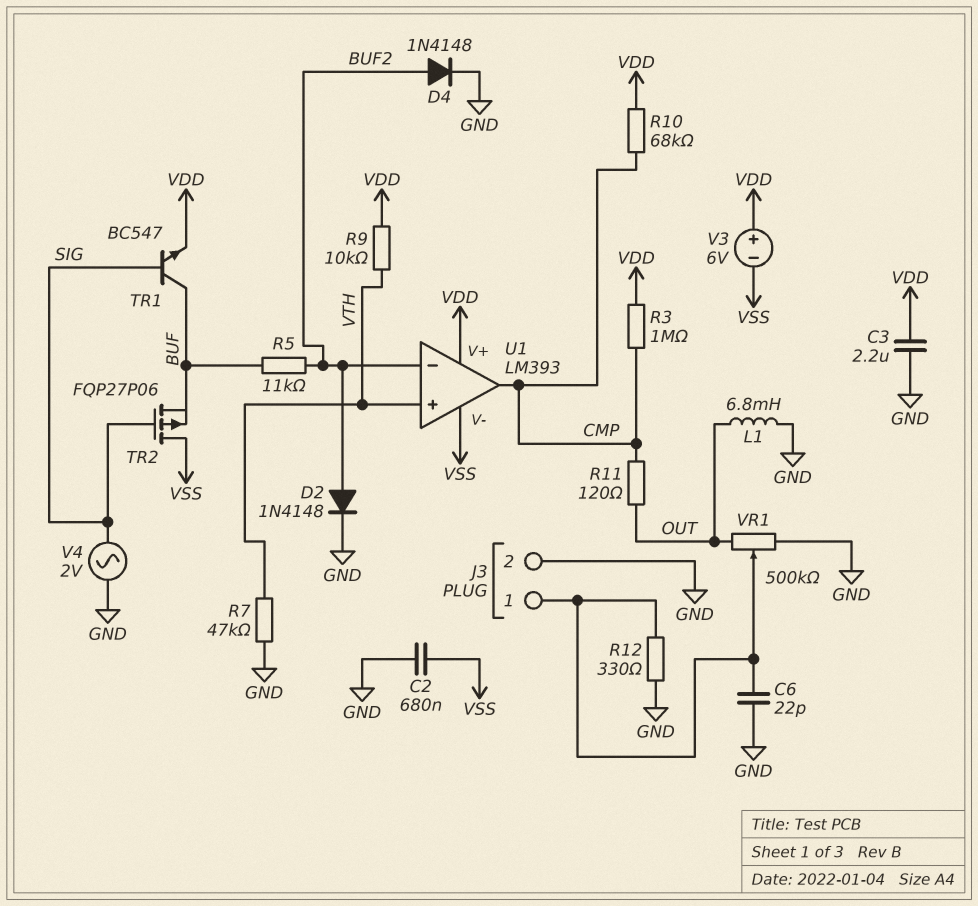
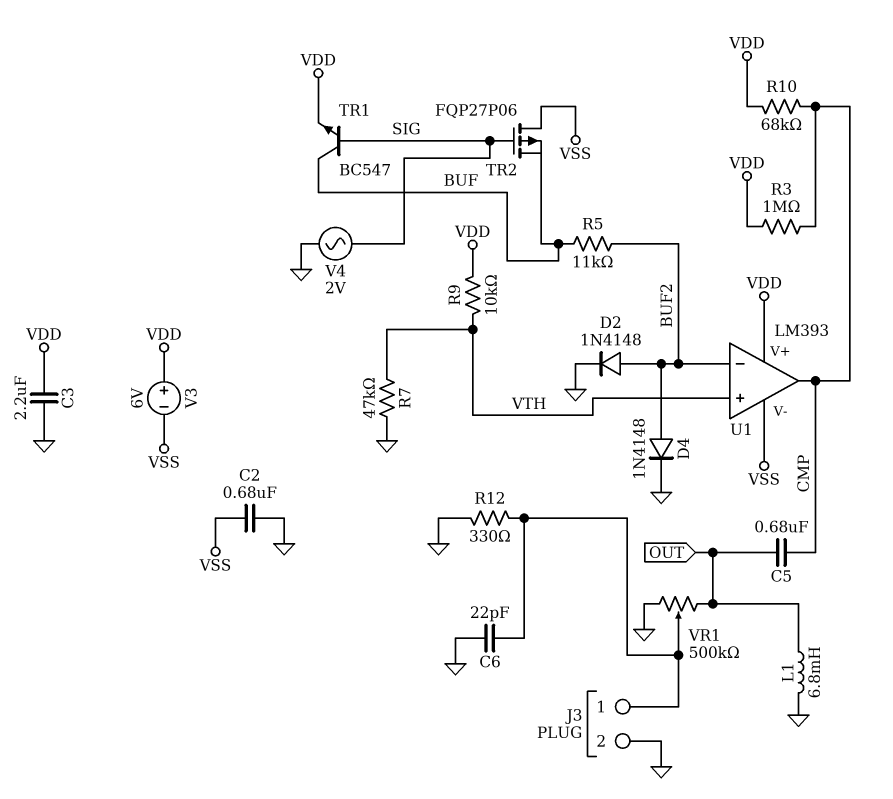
C5: none -> 680nF (CMP, OUT)
R11: 120 (CMP, OUT) -> none

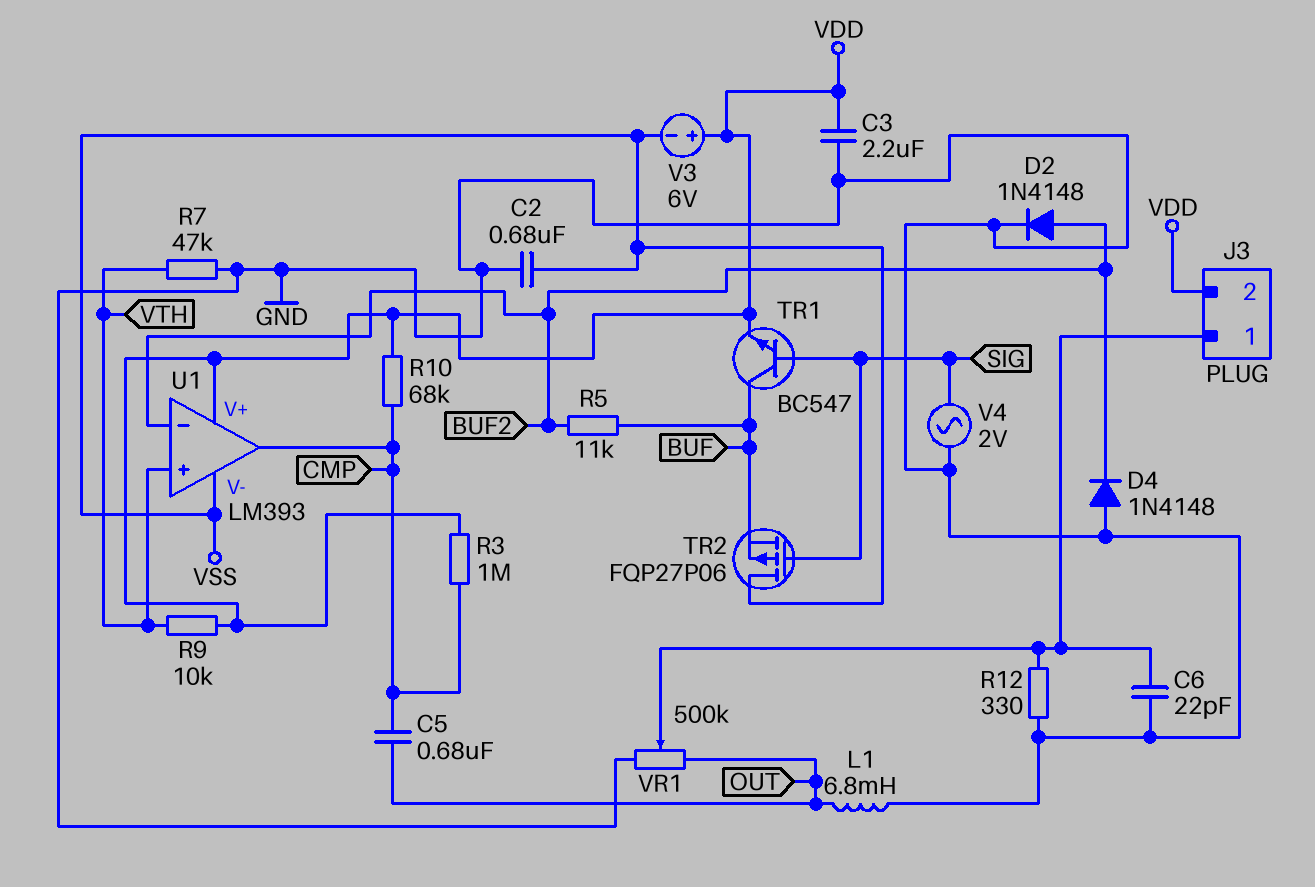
D4: diode 1N4148 (A BUF2, K GND) -> diode 1N4148 (A GND, K BUF2)
J3 pin 2: GND -> VDD

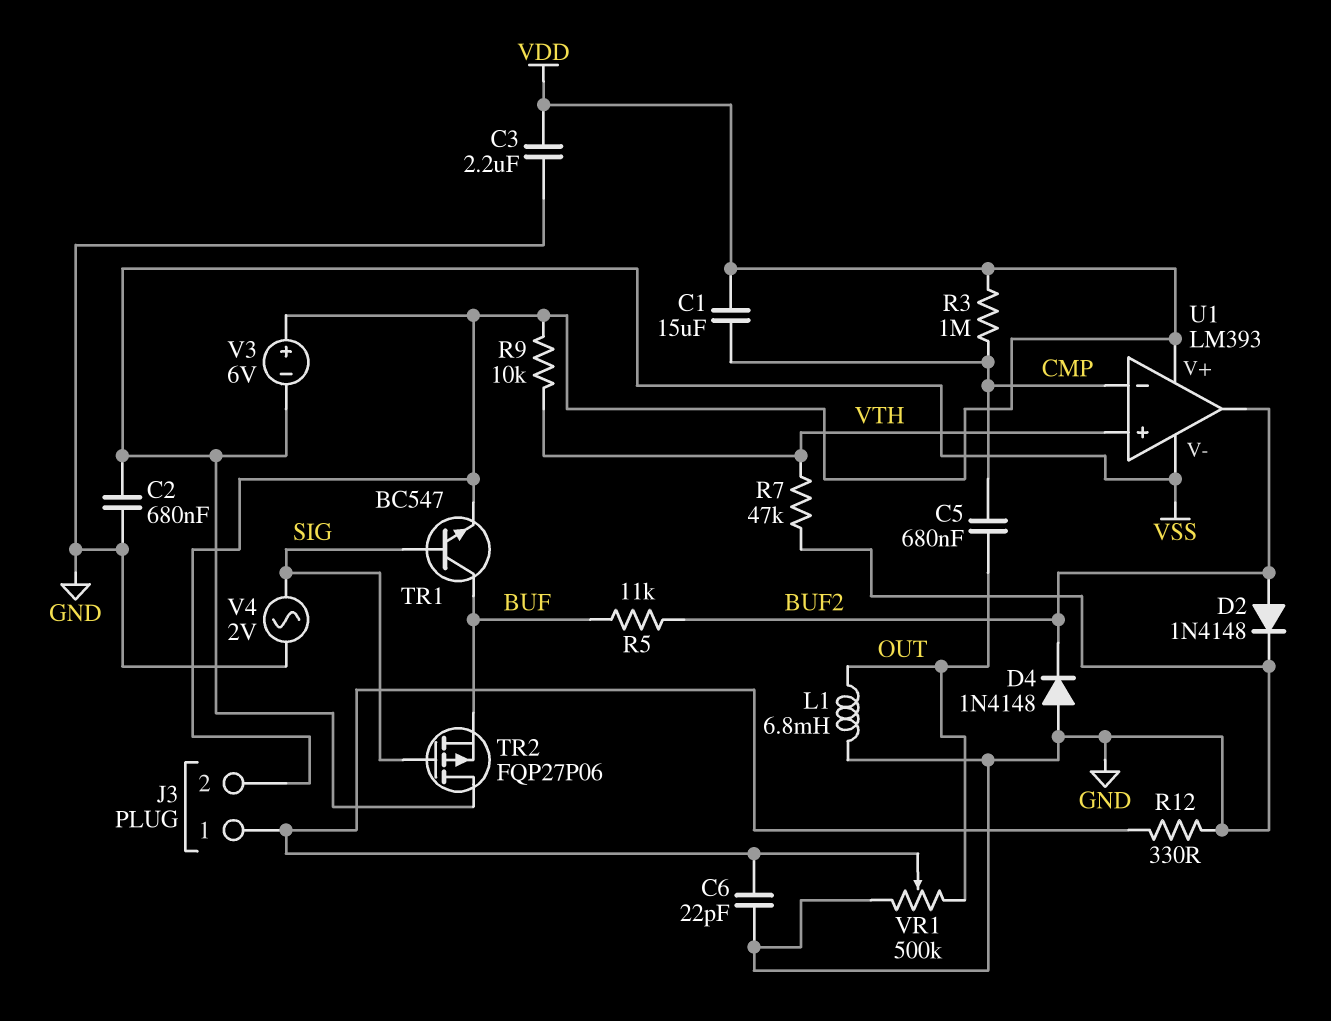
C1: none -> 15uF (CMP, VDD)
R10: 68k (CMP, VDD) -> none
U1 pin in-: BUF2 -> CMP
U1 pin out: CMP -> BUF2

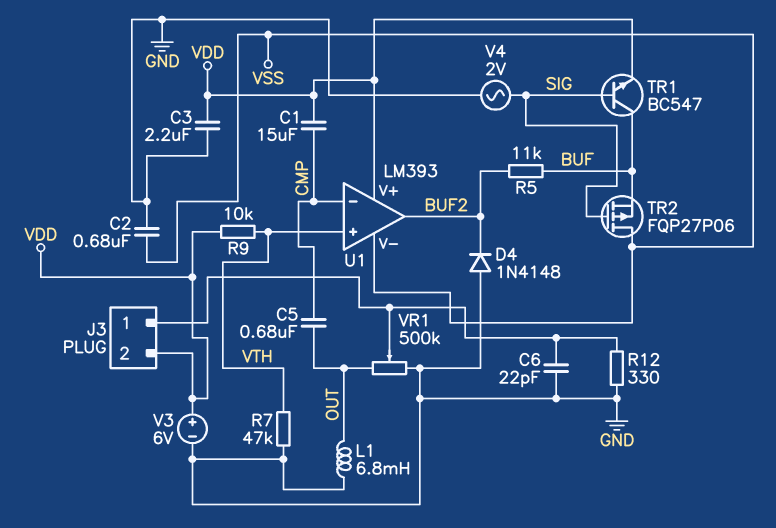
D2: diode 1N4148 (A BUF2, K GND) -> none
R3: 1M (CMP, VDD) -> none
V3: 6V (plus VDD, minus VSS) -> 6V (plus VDD, minus GND)

